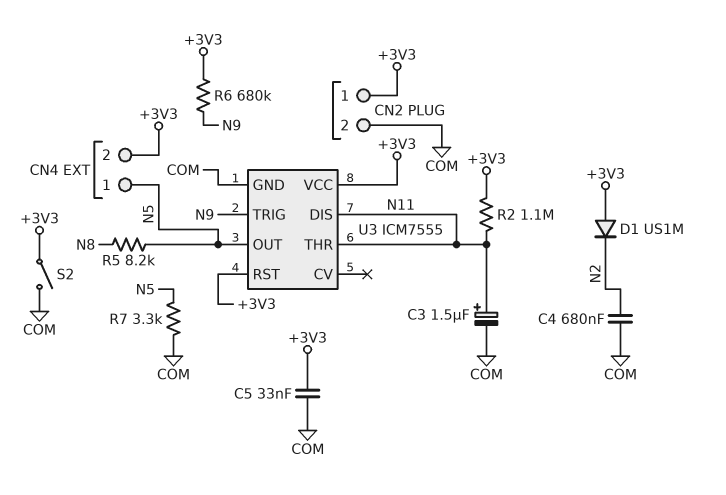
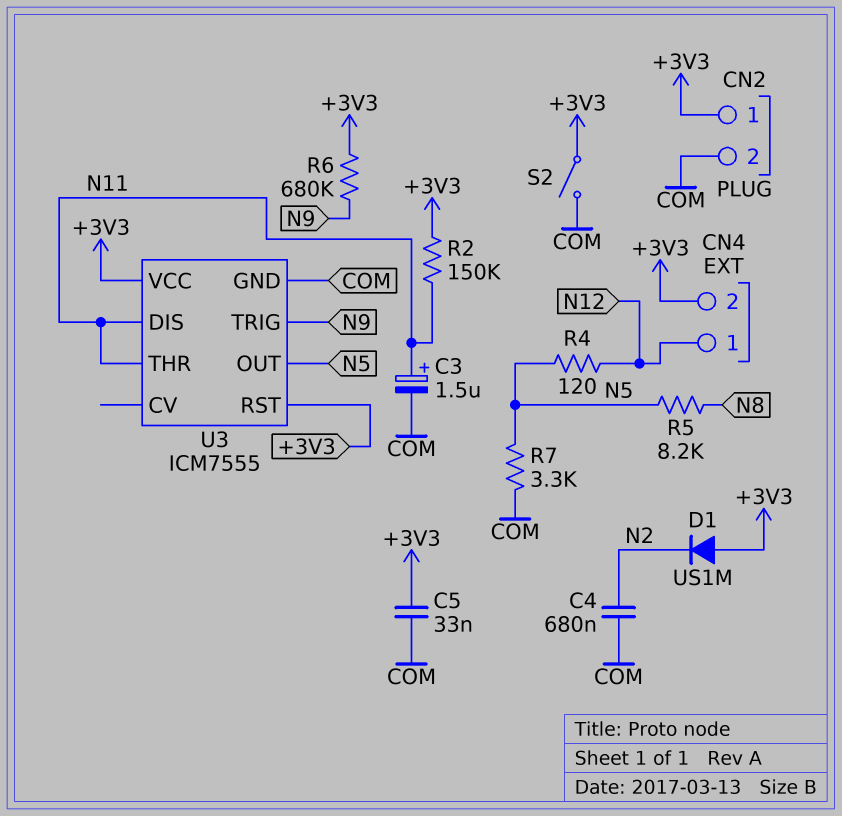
CN4 pin 1: N5 -> N12
R2: 1.1M (+3V3, N11) -> 150k (+3V3, N11)
R4: none -> 120 (N5, N12)

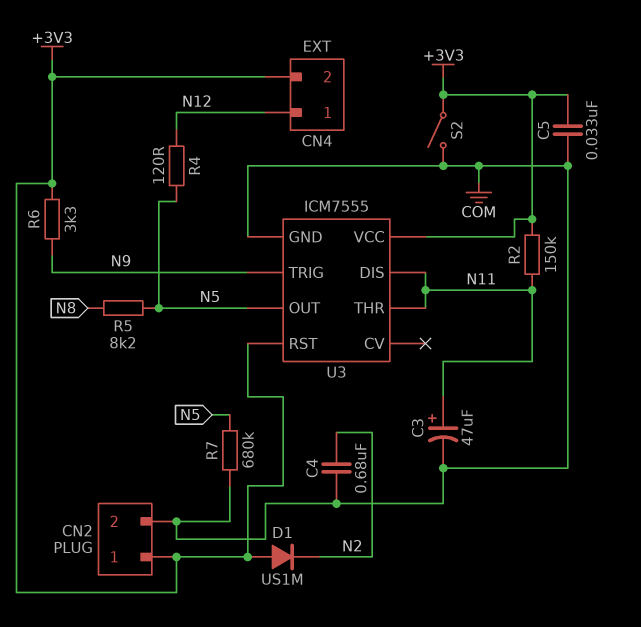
C3: 1.5uF (plus N11, minus COM) -> 47uF (plus N11, minus COM)
R6: 680k (+3V3, N9) -> 3.3k (+3V3, N9)
R7: 3.3k (COM, N5) -> 680k (COM, N5)

